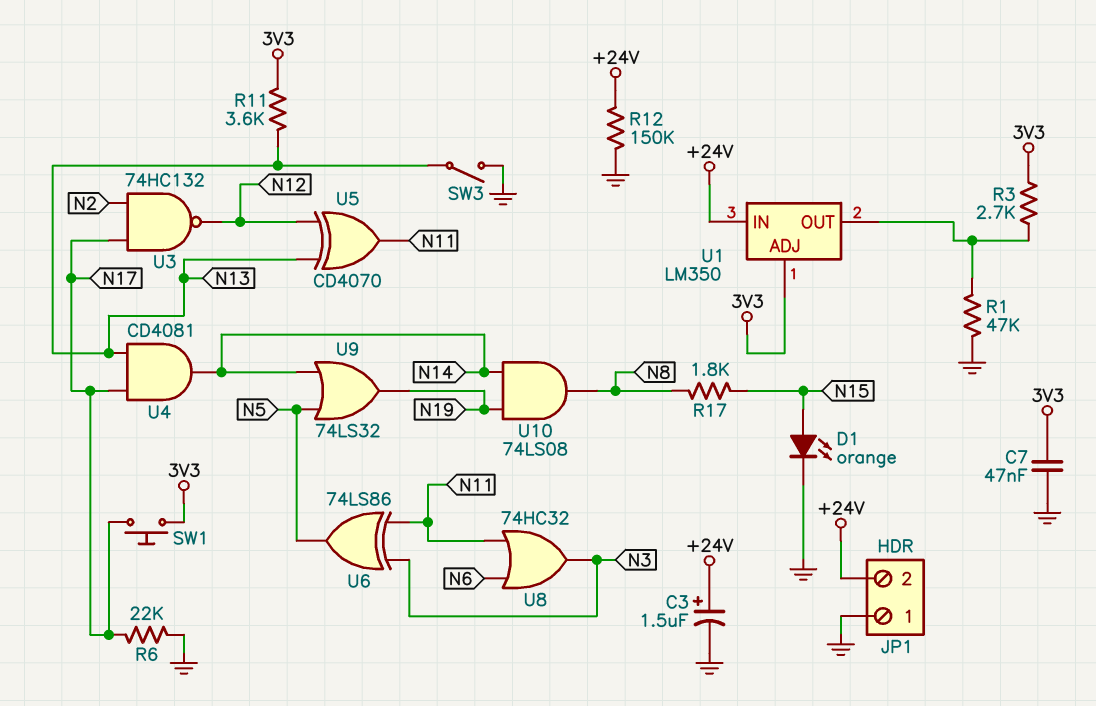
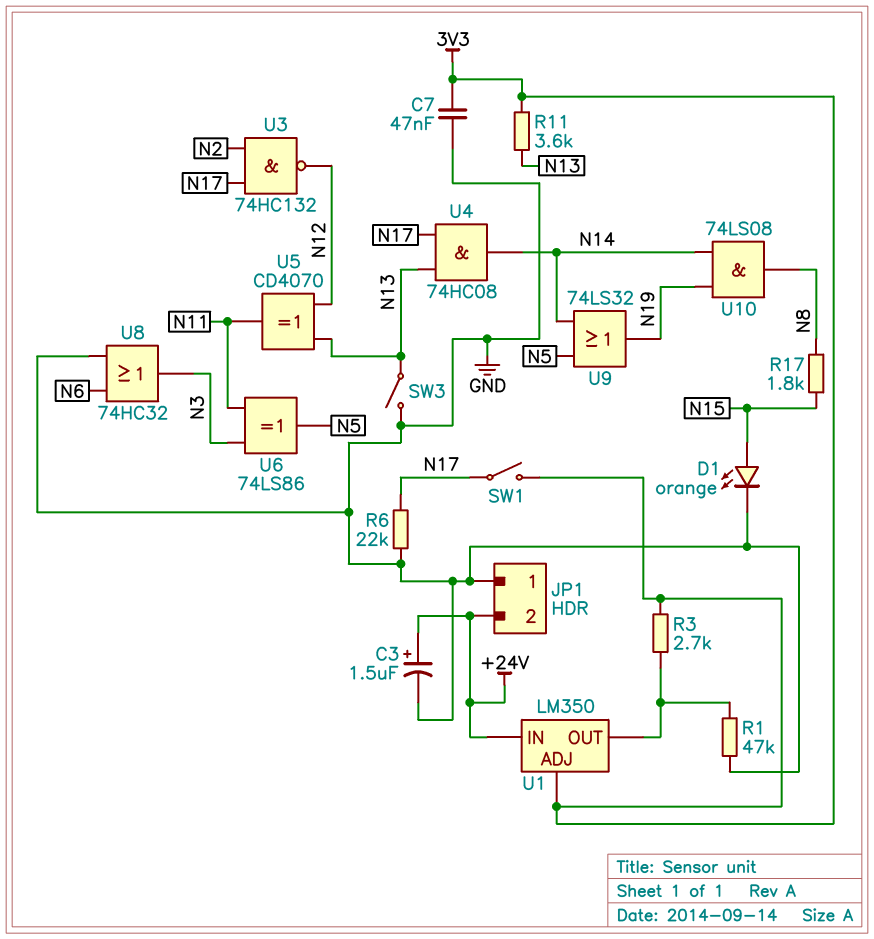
R12: 150k (+24V, GND) -> none
SW1: button (3V3, N17) -> switch (3V3, N17)
U4: AND CD4081 (in N13, in N17, out N14) -> AND 74HC08 (in N13, in N17, out N14)
U8: OR 74HC32 (in N6, in N11, out N3) -> OR 74HC32 (in GND, in N6, out N3)

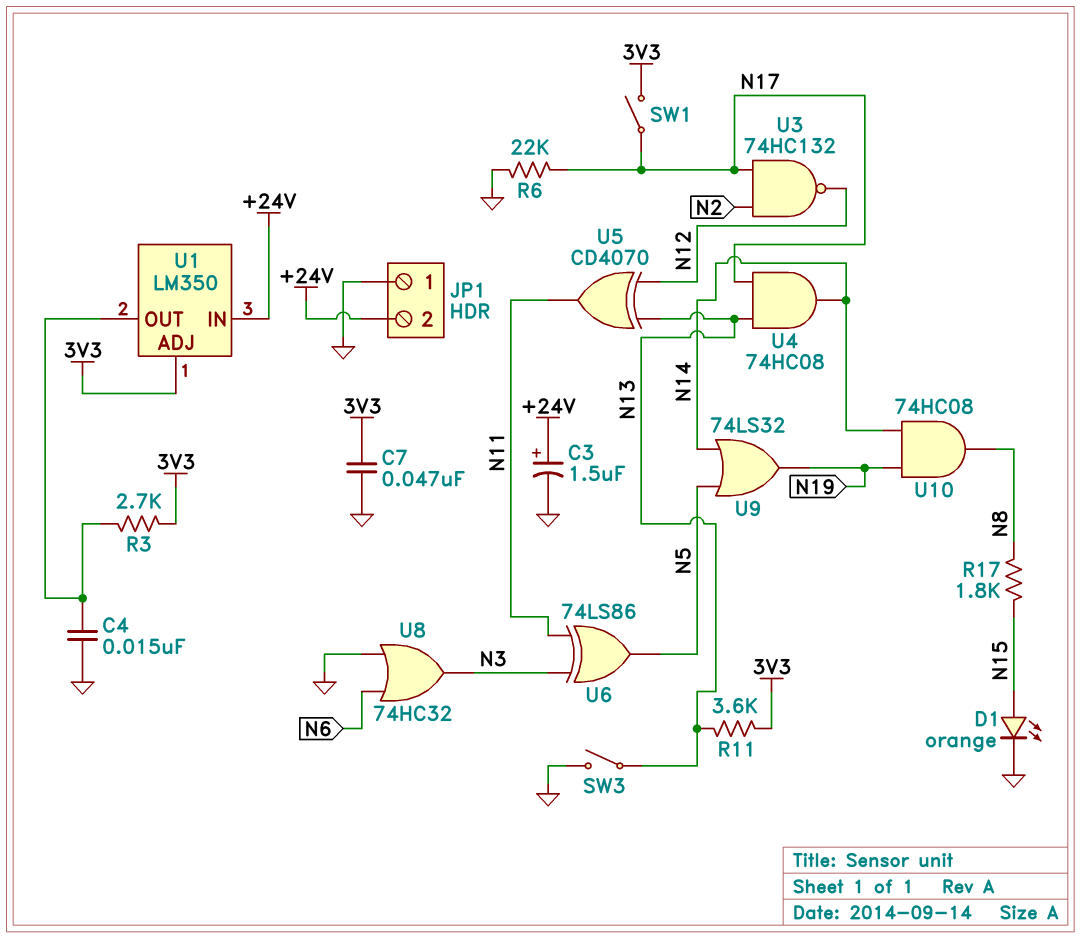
C4: none -> 15nF (GND, U1/OUT)
R1: 47k (GND, U1/OUT) -> none
U10: AND 74LS08 (in N14, in N19, out N8) -> AND 74HC08 (in N14, in N19, out N8)

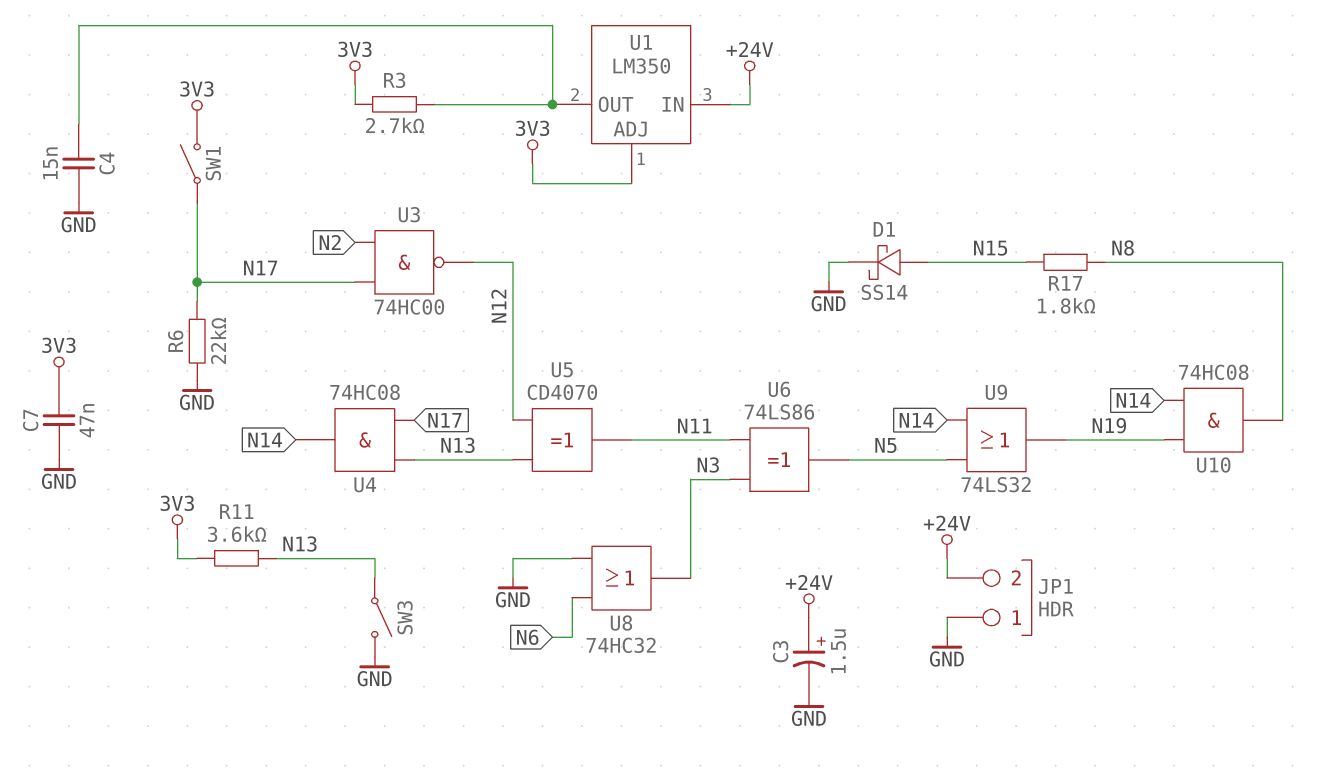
D1: LED orange (A N15, K GND) -> schottky SS14 (A N15, K GND)
U3: NAND 74HC132 (in N2, in N17, out N12) -> NAND 74HC00 (in N2, in N17, out N12)

